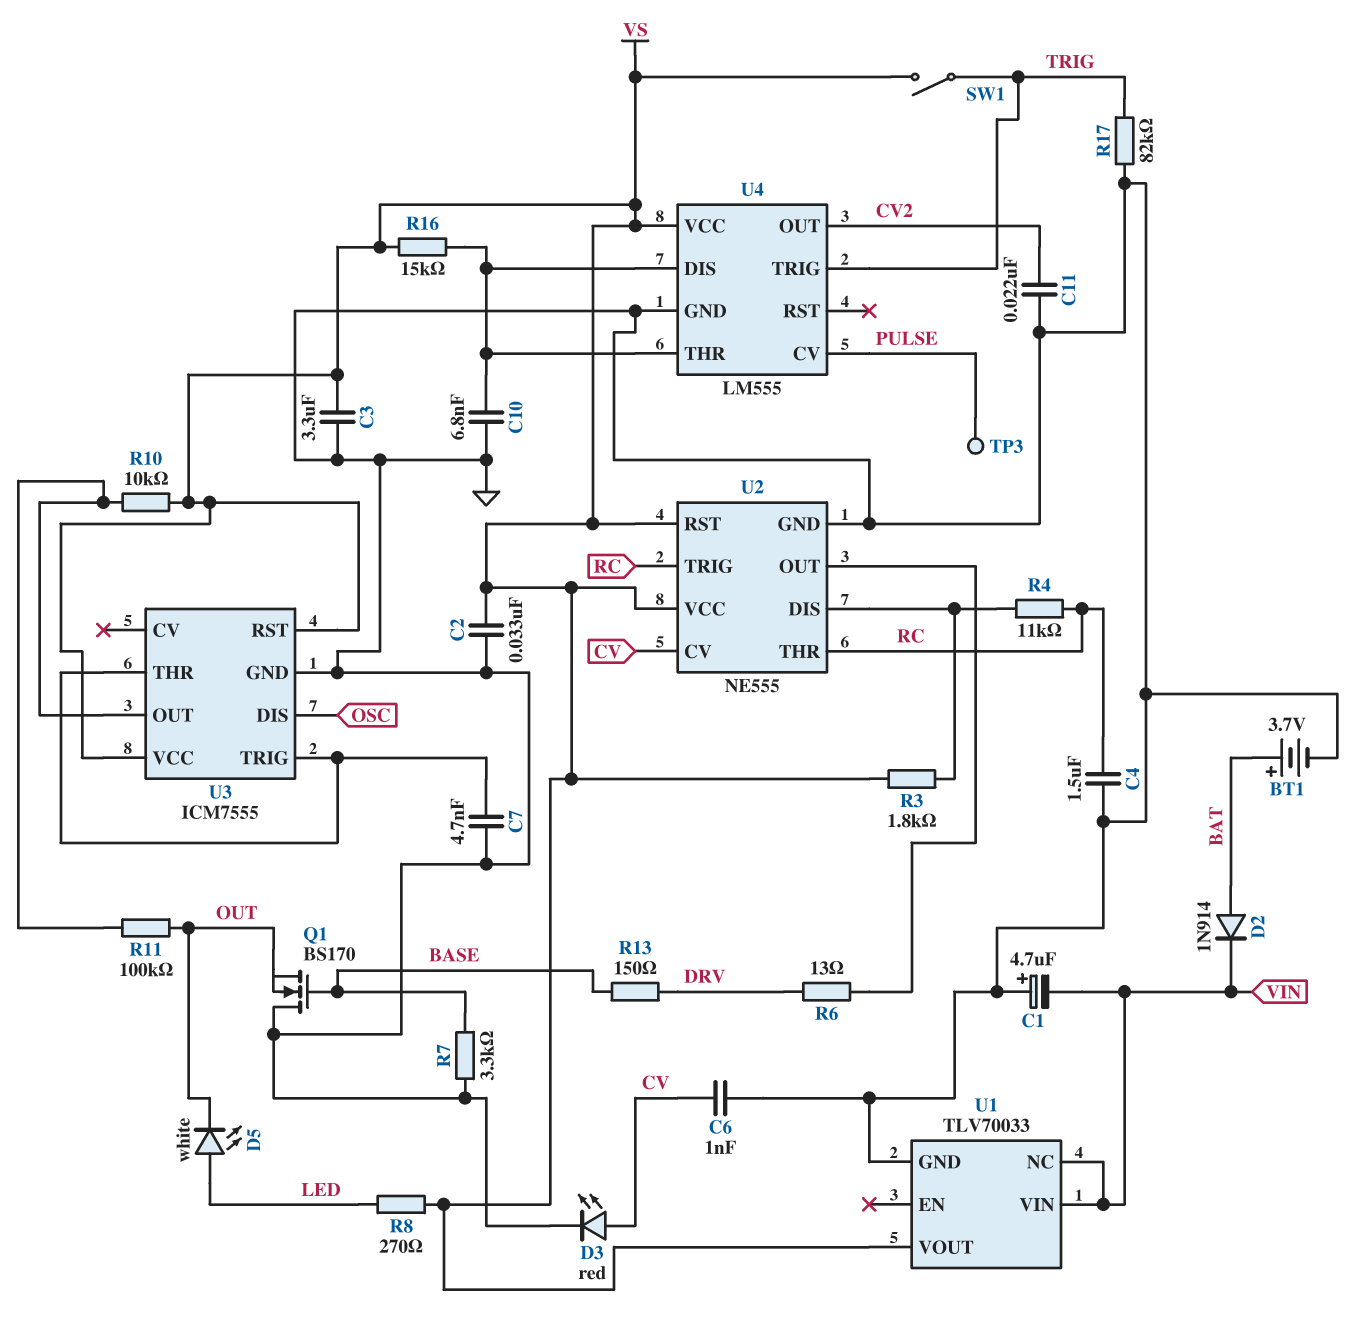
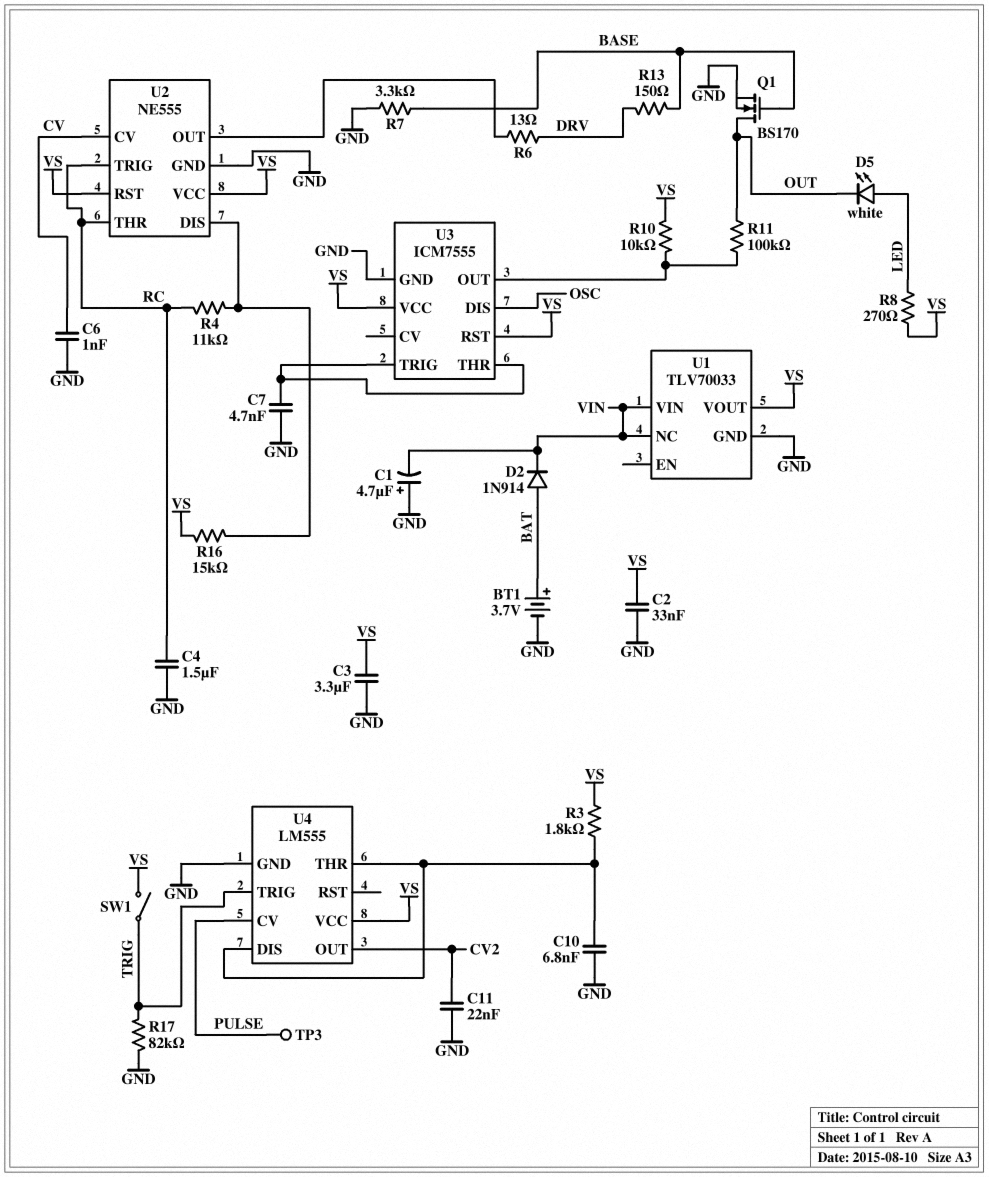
D3: LED red (A CV, K GND) -> none
Q1: NMOS BS170 (G BASE, D GND, S OUT) -> NMOS BS170 (G BASE, D OUT, S GND)
R3: 1.8k (U2/DIS, VS) -> 1.8k (U4/DIS, VS)
R16: 15k (U4/DIS, VS) -> 15k (U2/DIS, VS)

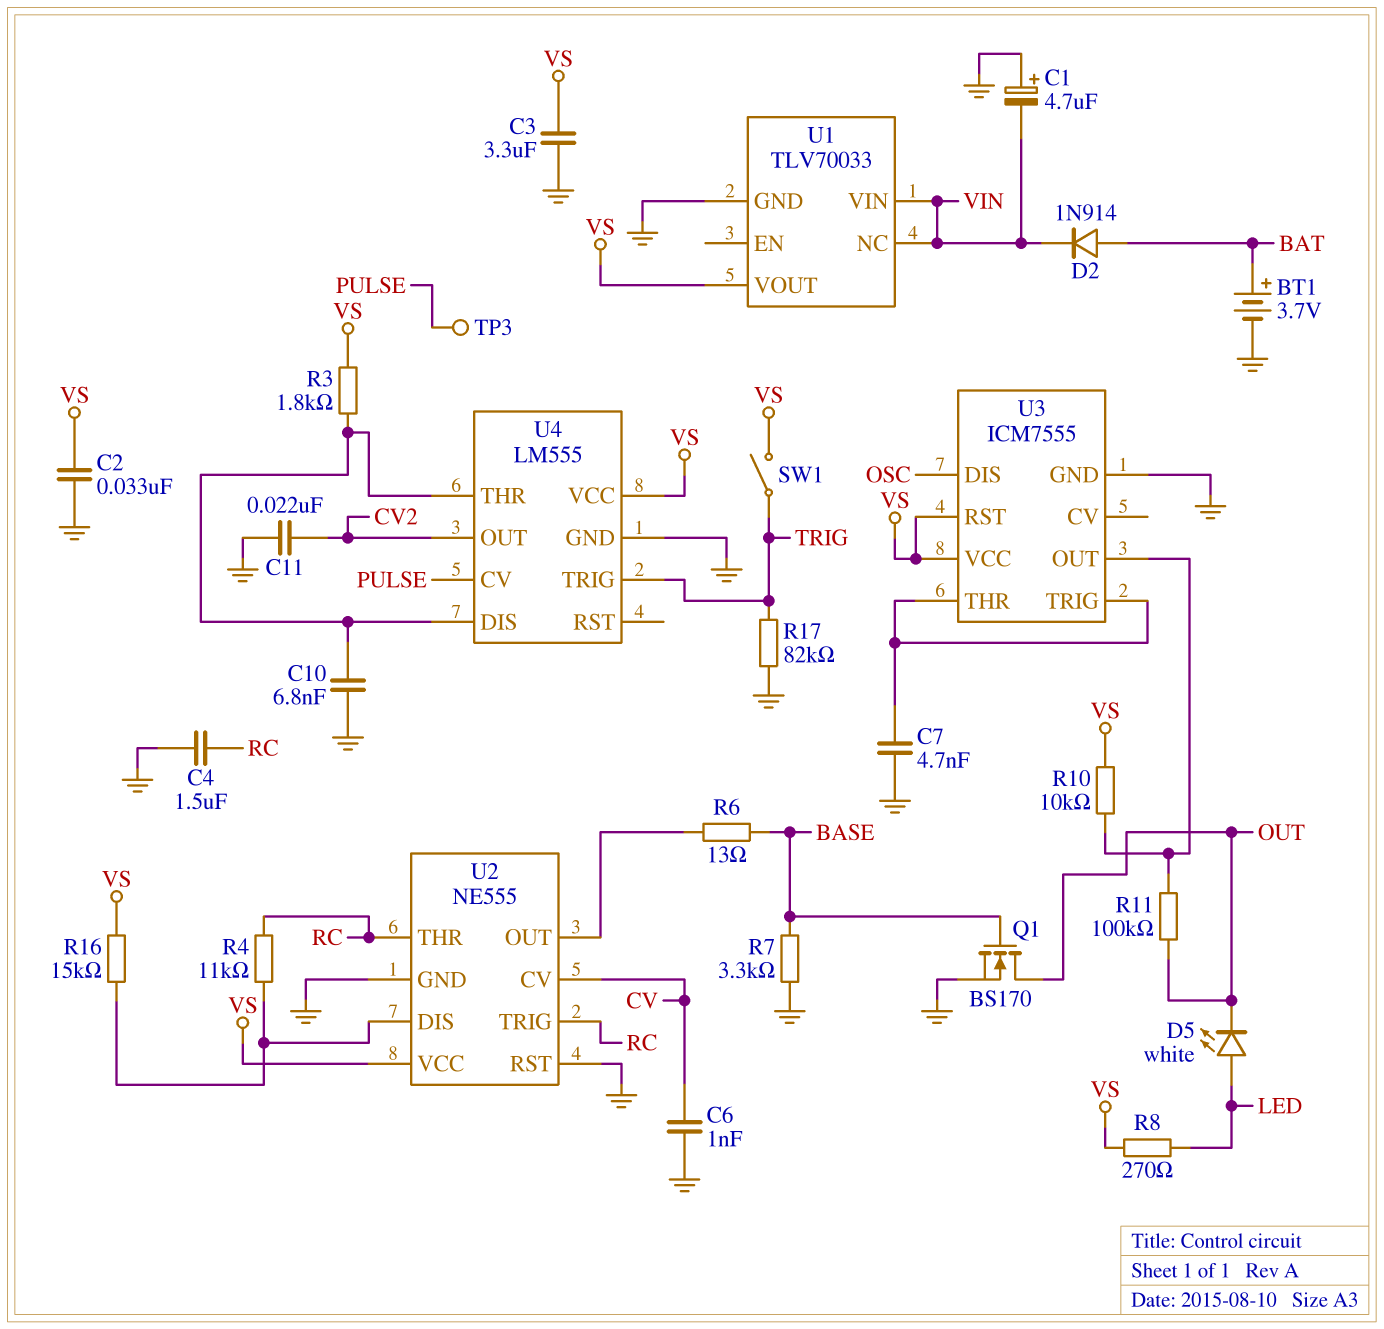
R6: 13 (DRV, U2/OUT) -> 13 (BASE, U2/OUT)
R13: 150 (BASE, DRV) -> none
U2 pin RST: VS -> GND

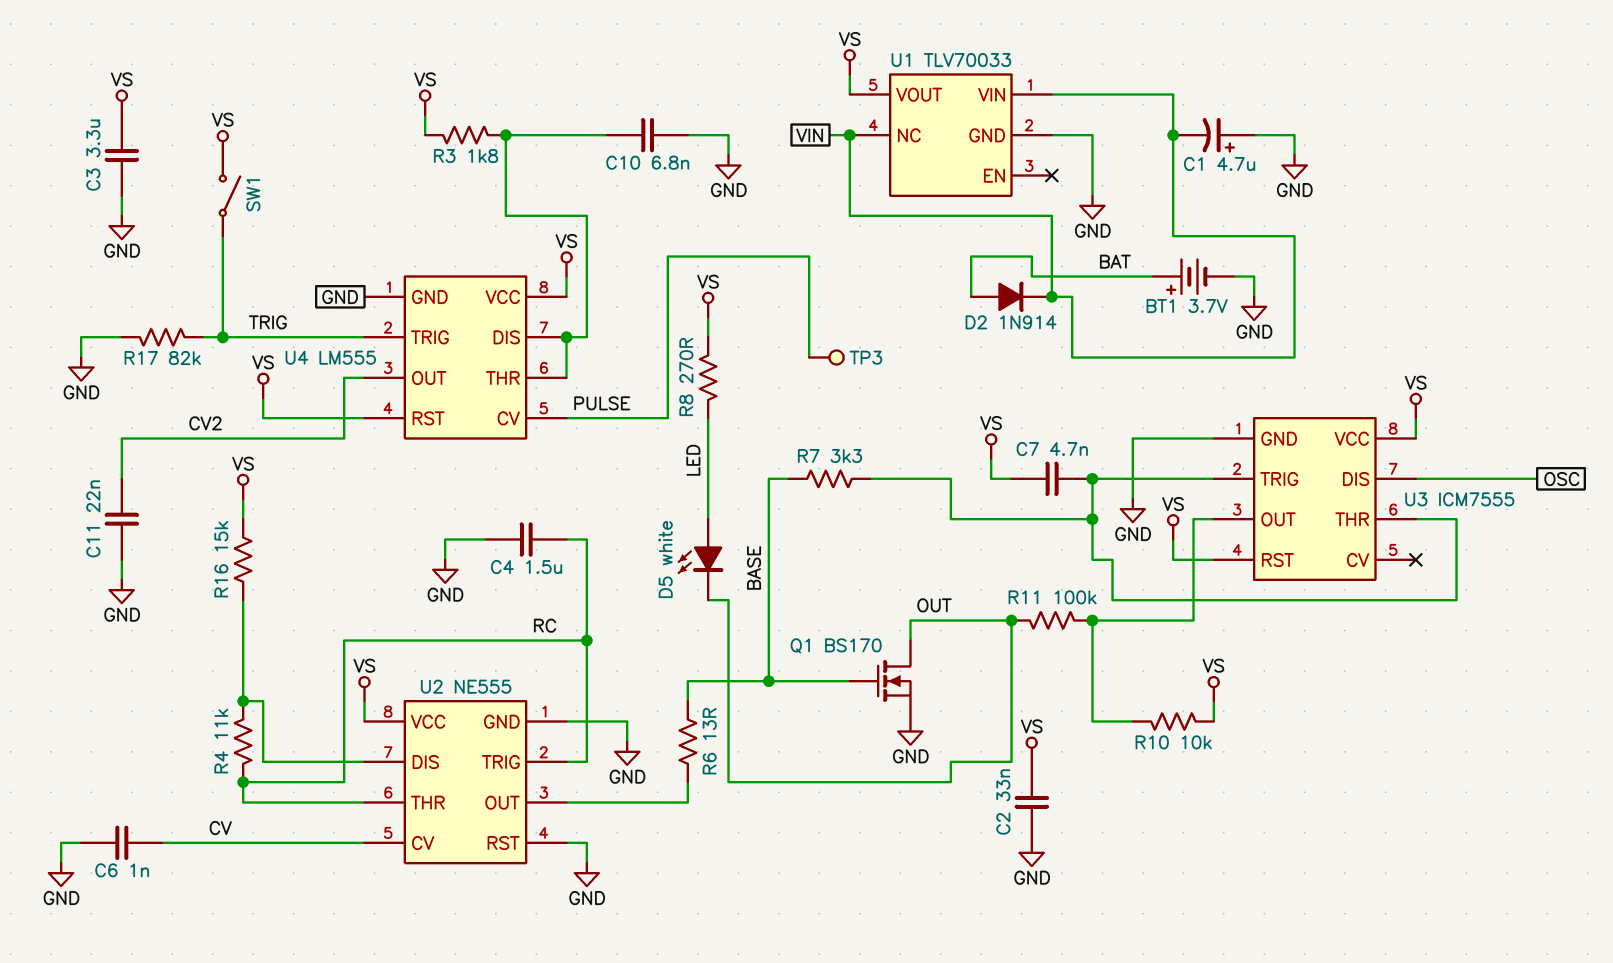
C7: 4.7nF (GND, U3/THR) -> 4.7nF (U3/THR, VS)
R7: 3.3k (BASE, GND) -> 3.3k (BASE, U3/THR)
U4 pin RST: none -> VS

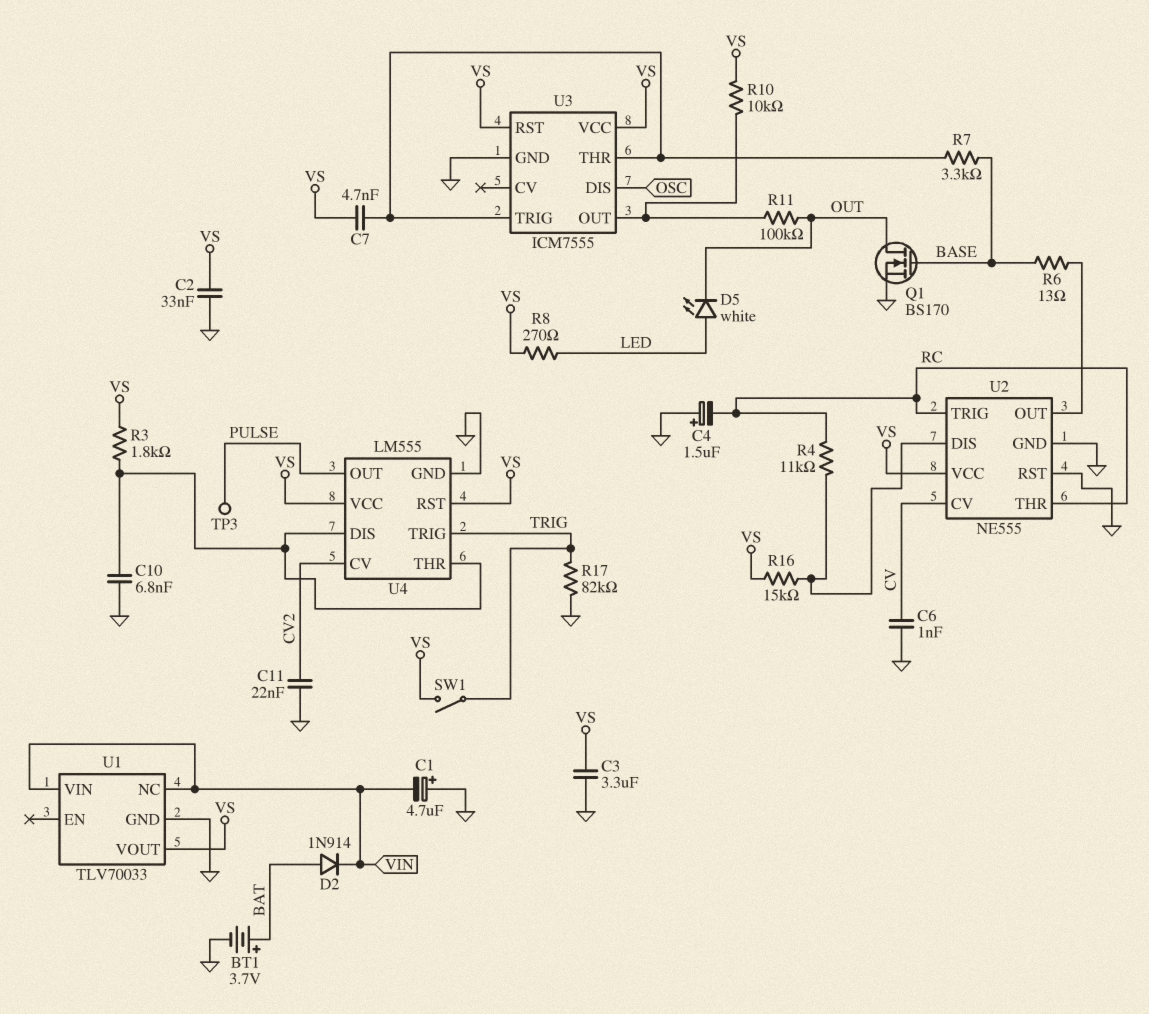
C4: 1.5uF (GND, RC) -> 1.5uF (plus GND, minus RC)
U4 pin CV: PULSE -> CV2
U4 pin OUT: CV2 -> PULSE

